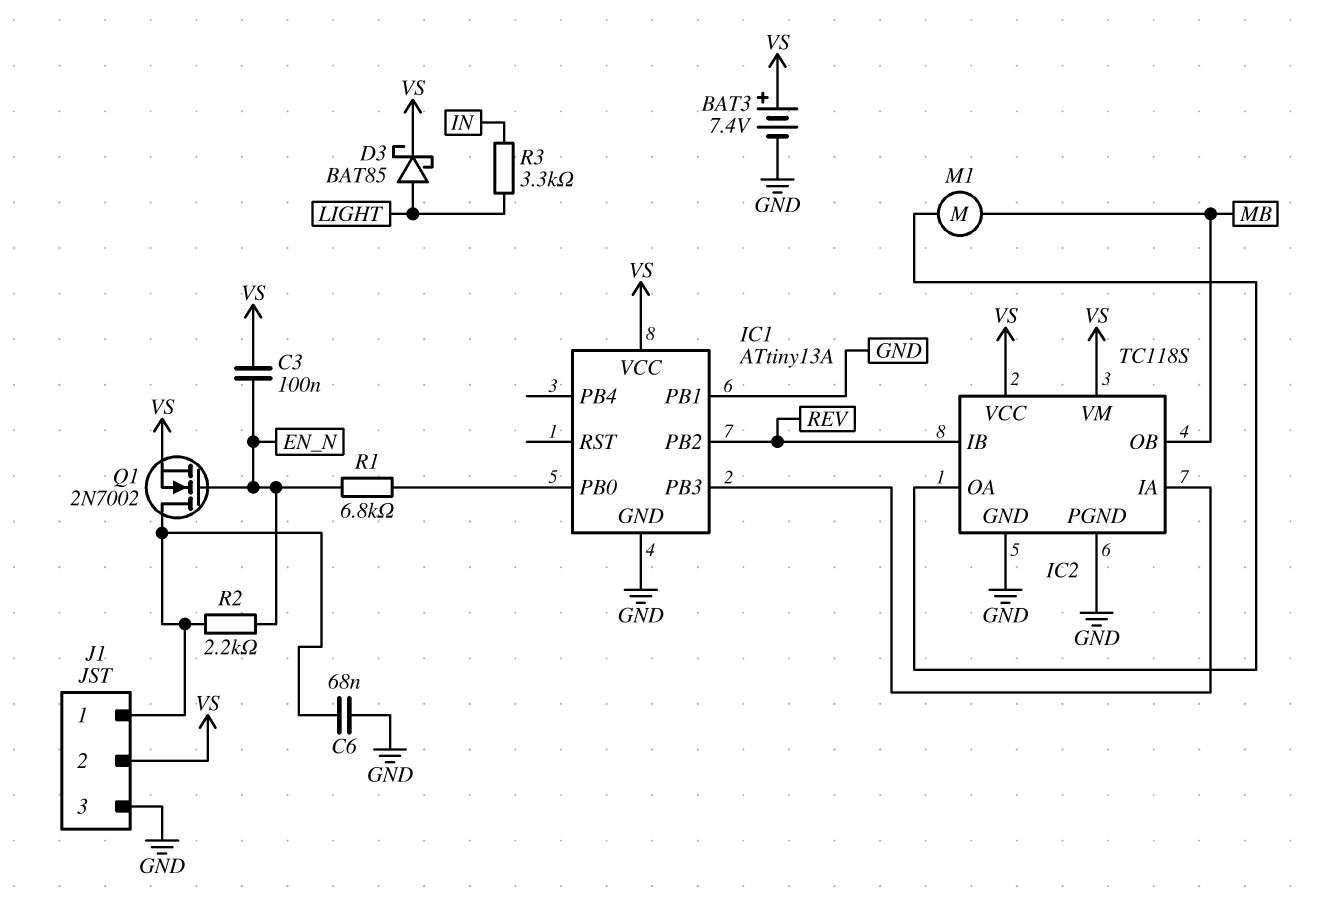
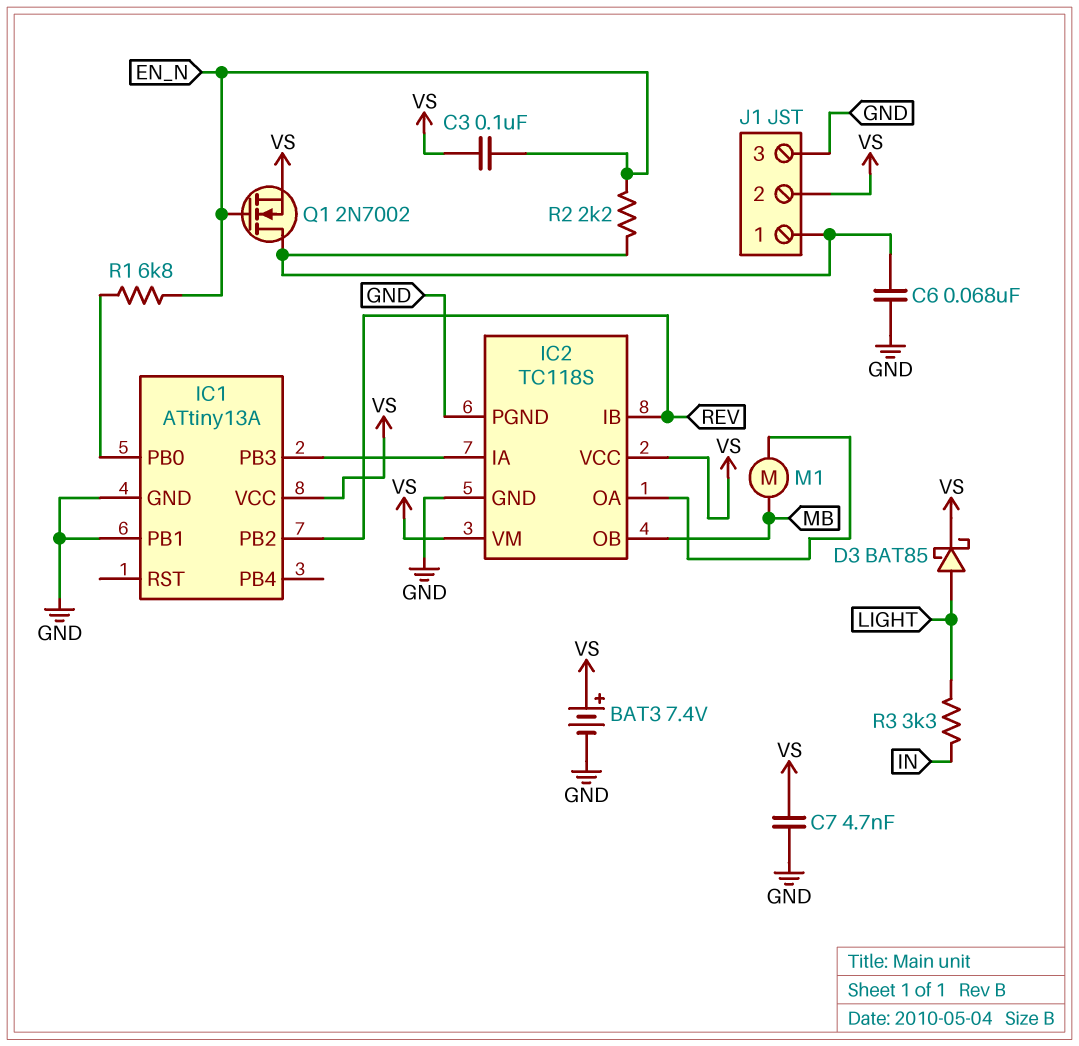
C7: none -> 4.7nF (GND, VS)

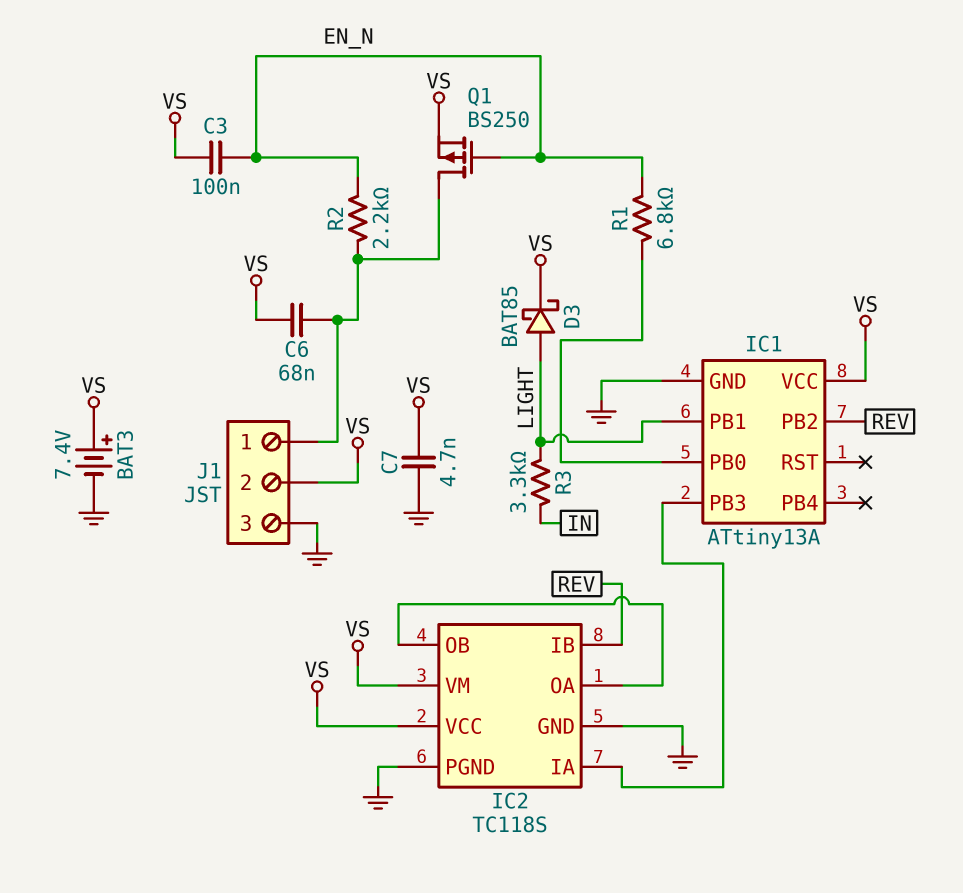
C6: 68nF (GND, J1/1) -> 68nF (J1/1, VS)
IC1 pin PB1: GND -> LIGHT
IC2 pin OB: MB -> IC2/OA
M1: motor (IC2/OA, MB) -> none
Q1: NMOS 2N7002 (G EN_N, D J1/1, S VS) -> PMOS BS250 (G EN_N, D J1/1, S VS)

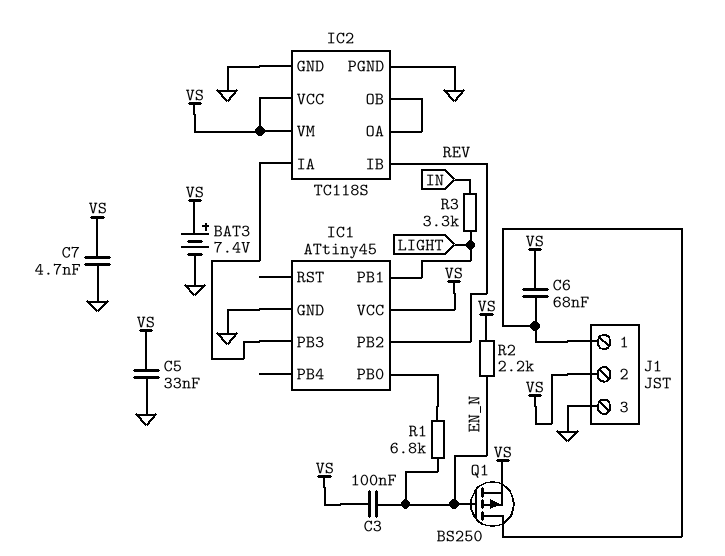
C5: none -> 33nF (GND, VS)
D3: schottky BAT85 (A LIGHT, K VS) -> none
IC1: ATtiny13A -> ATtiny45
R2: 2.2k (EN_N, J1/1) -> 2.2k (EN_N, VS)

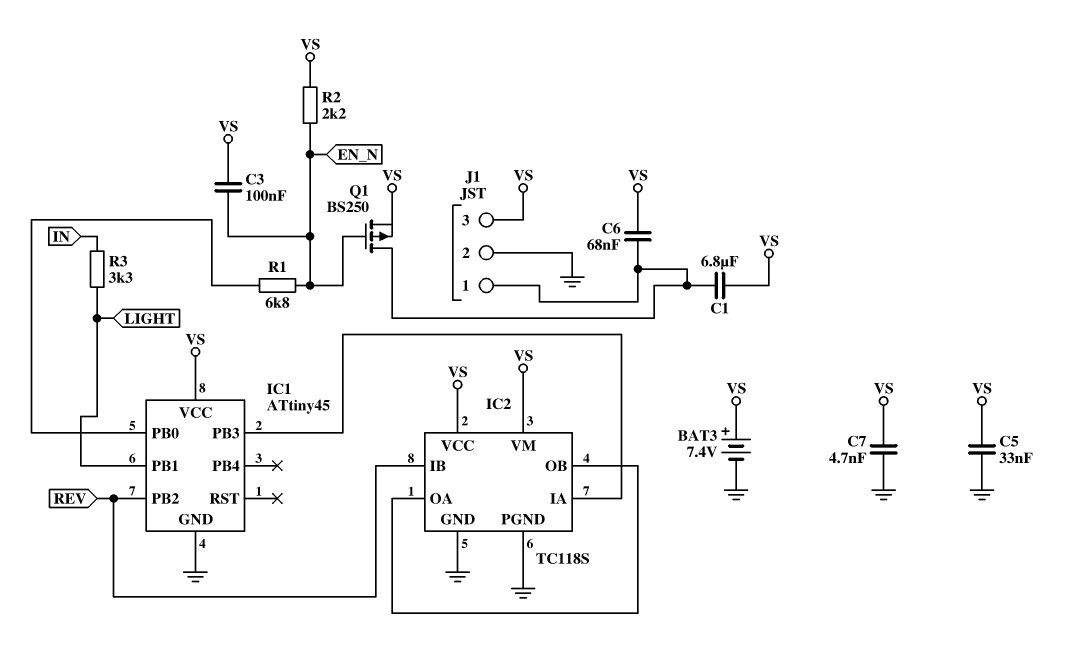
C1: none -> 6.8uF (J1/1, VS)
J1 pin 2: VS -> GND
J1 pin 3: GND -> VS

